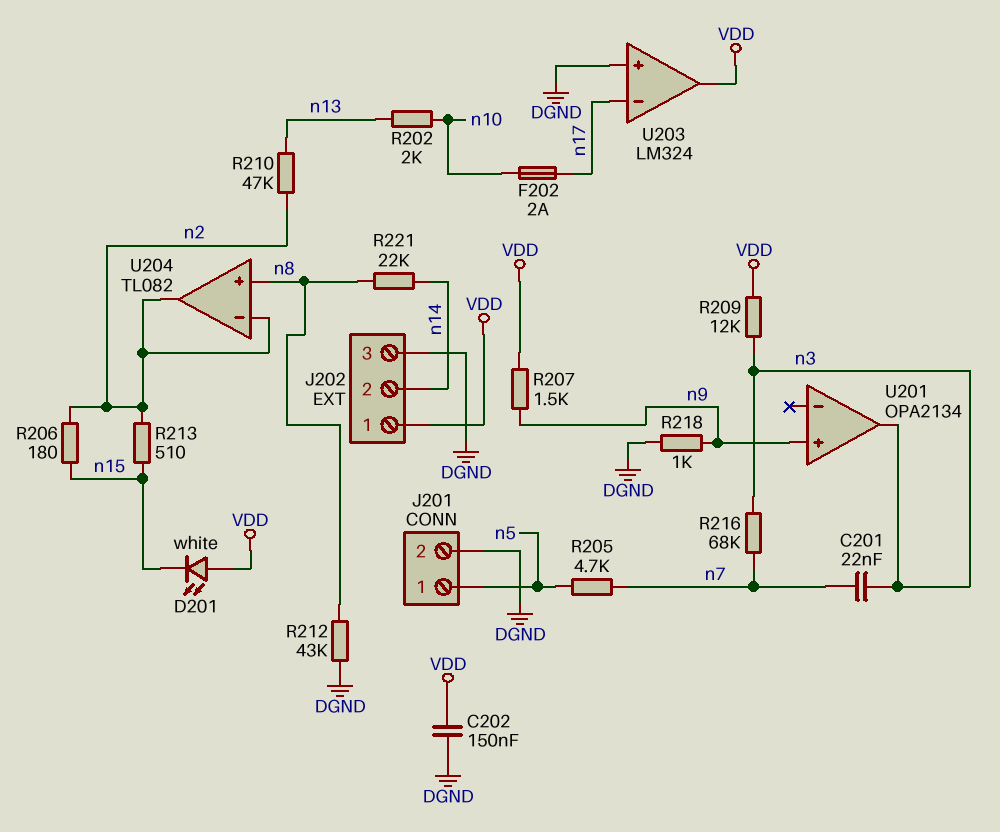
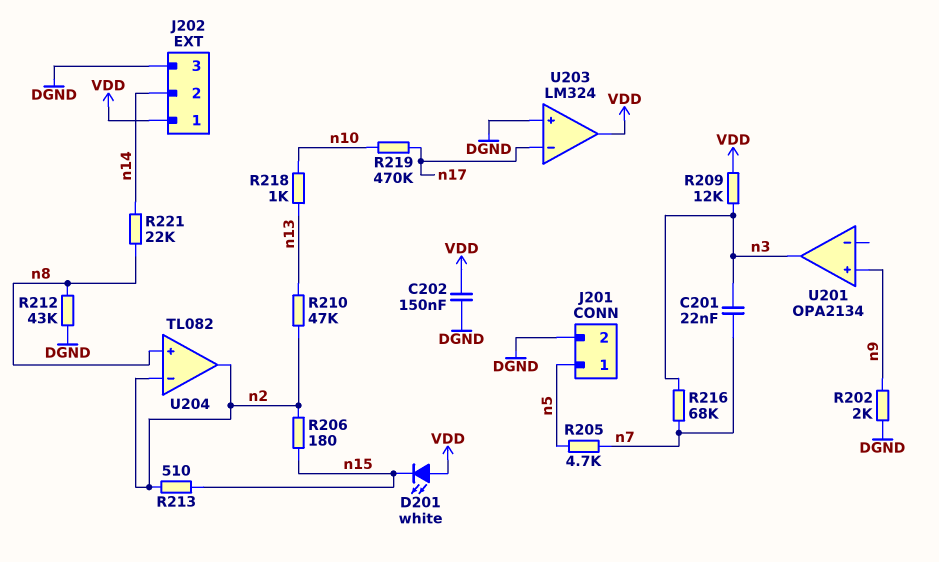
F202: 2A (n10, n17) -> none
R202: 2k (n10, n13) -> 2k (DGND, n9)
R207: 1.5k (VDD, n9) -> none
R218: 1k (DGND, n9) -> 1k (n10, n13)
R219: none -> 470k (n10, n17)

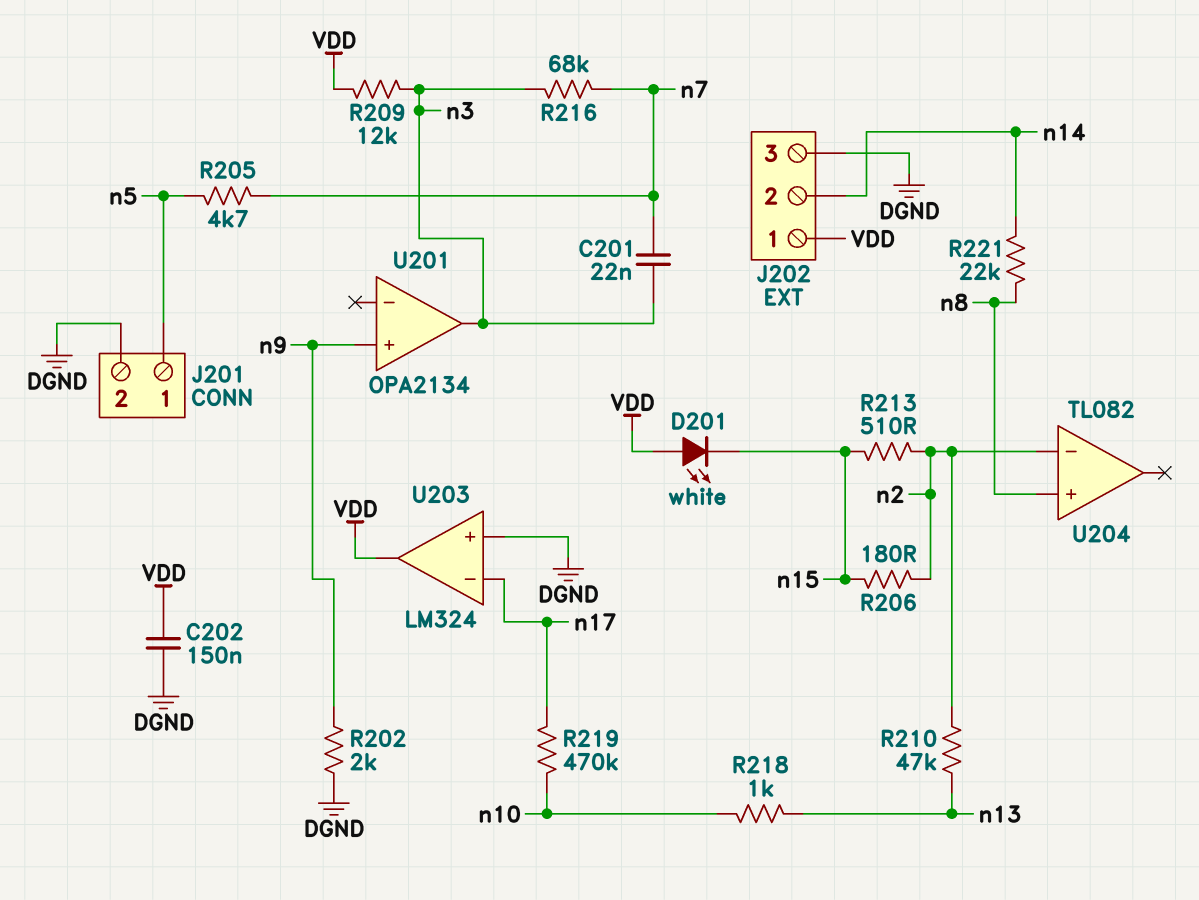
R212: 43k (DGND, n8) -> none
U204 pin out: n2 -> none

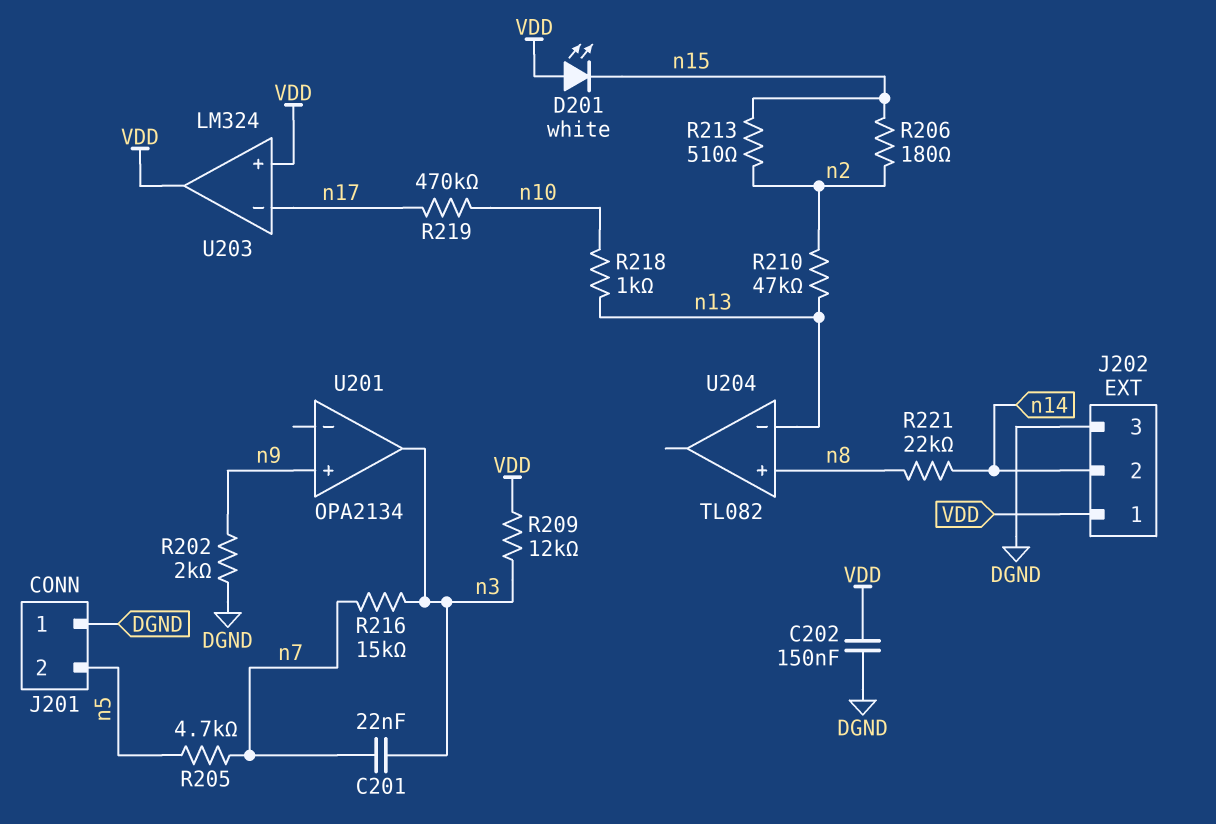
J201 pin 1: n5 -> DGND
J201 pin 2: DGND -> n5
R216: 68k (n3, n7) -> 15k (n3, n7)
U203 pin in+: DGND -> VDD
U204 pin in-: n2 -> n13

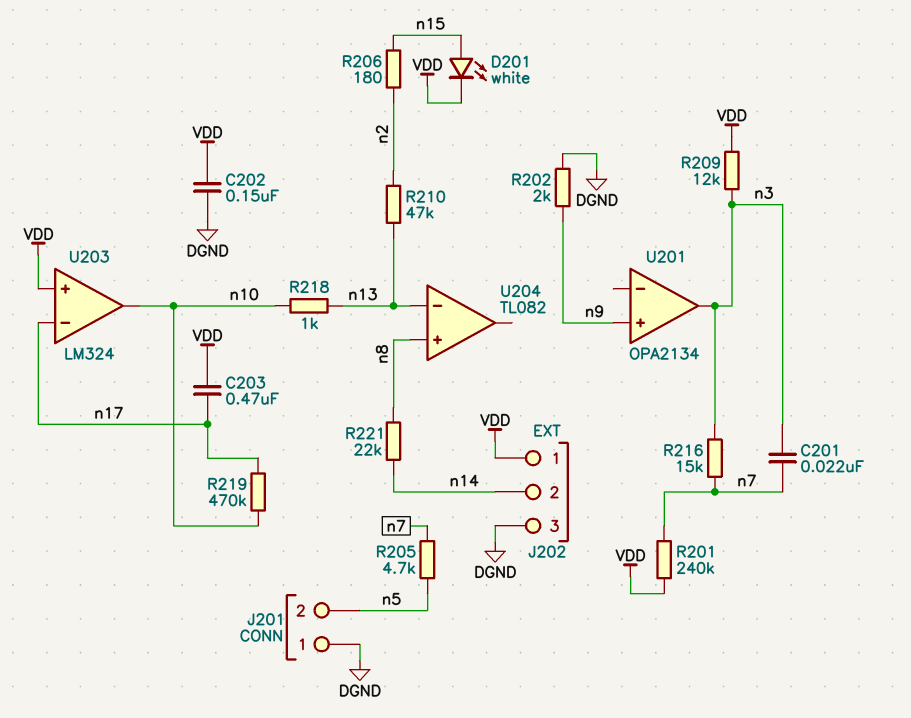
C203: none -> 470nF (VDD, n17)
D201: LED white (A VDD, K n15) -> LED white (A n15, K VDD)
R201: none -> 240k (VDD, n7)
R213: 510 (n2, n15) -> none
U203 pin out: VDD -> n10

